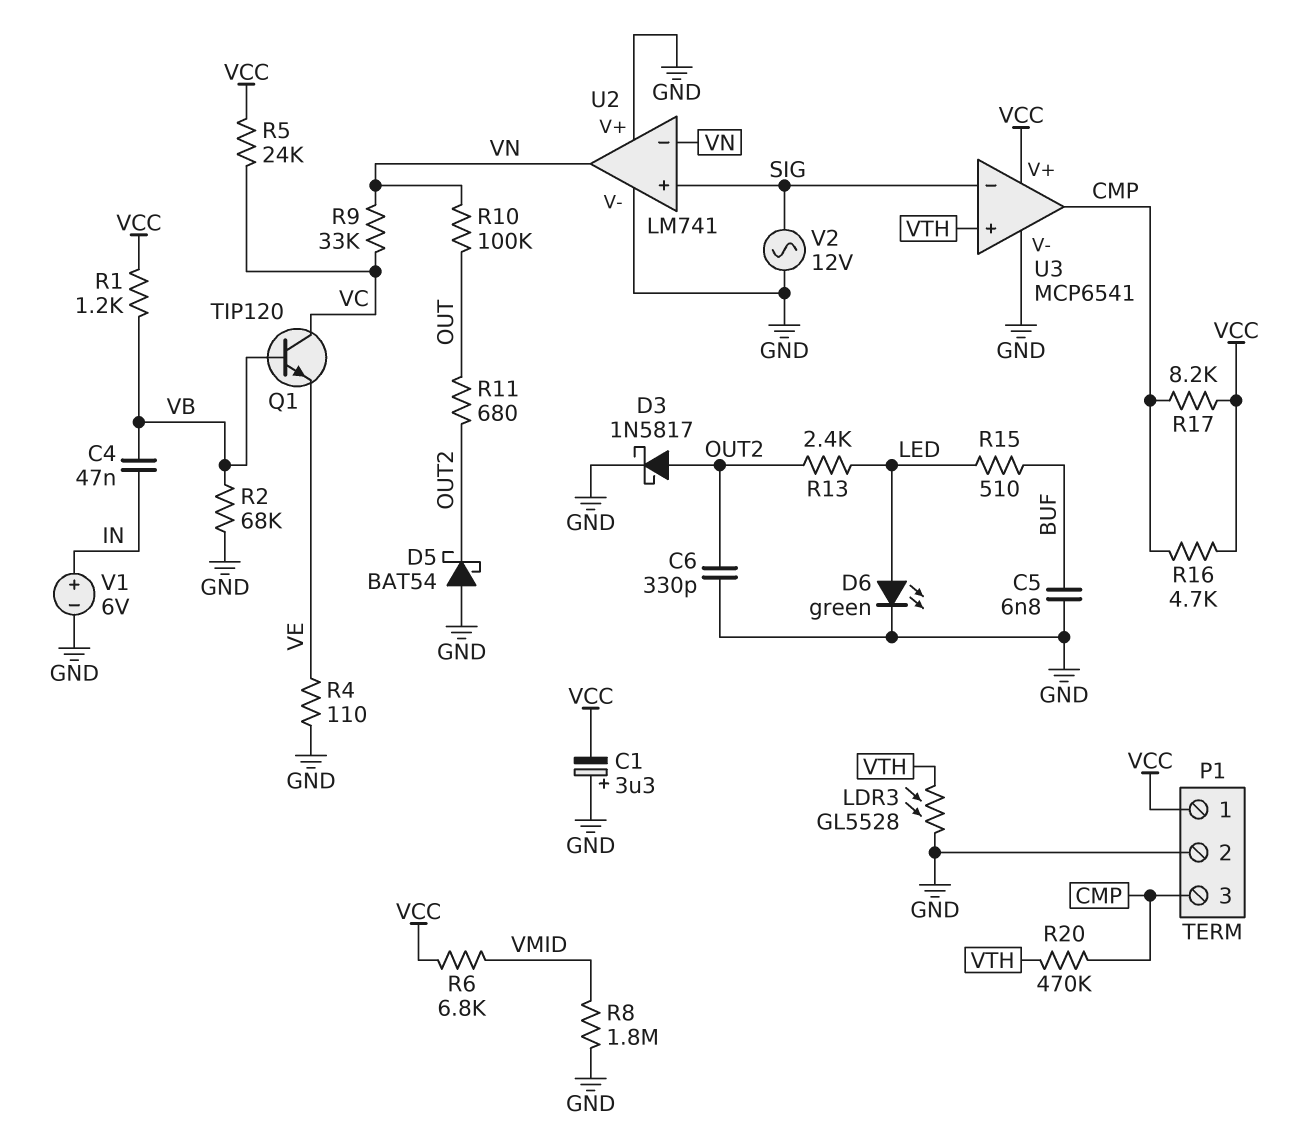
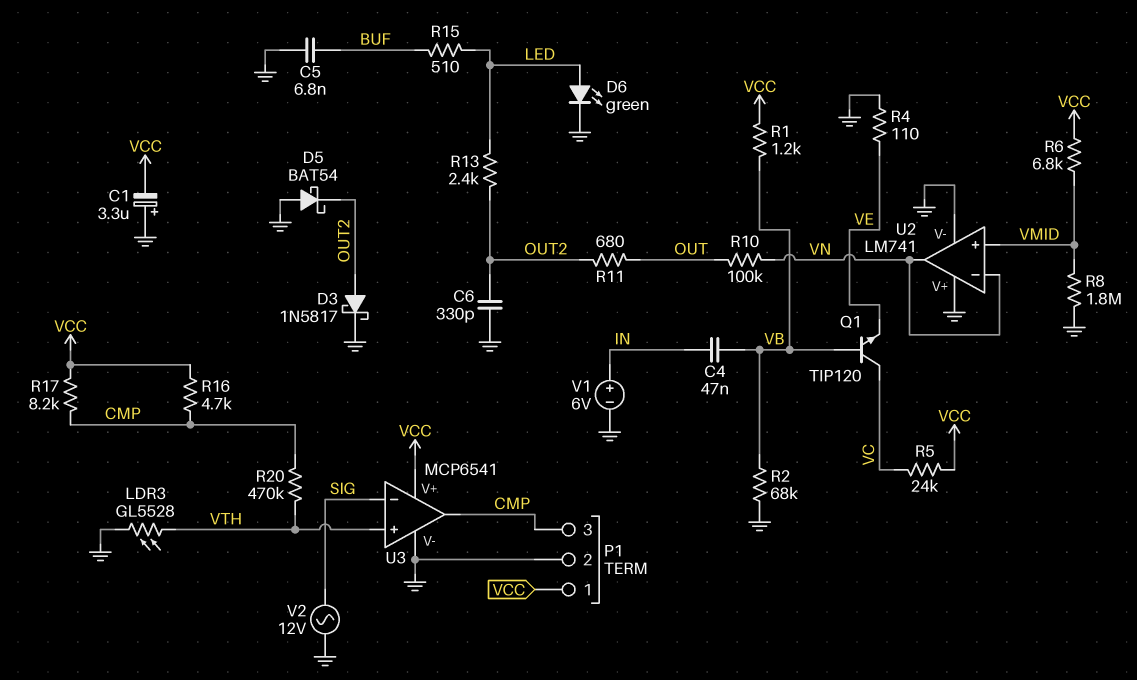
R9: 33k (VC, VN) -> none
U2 pin in+: SIG -> VMID

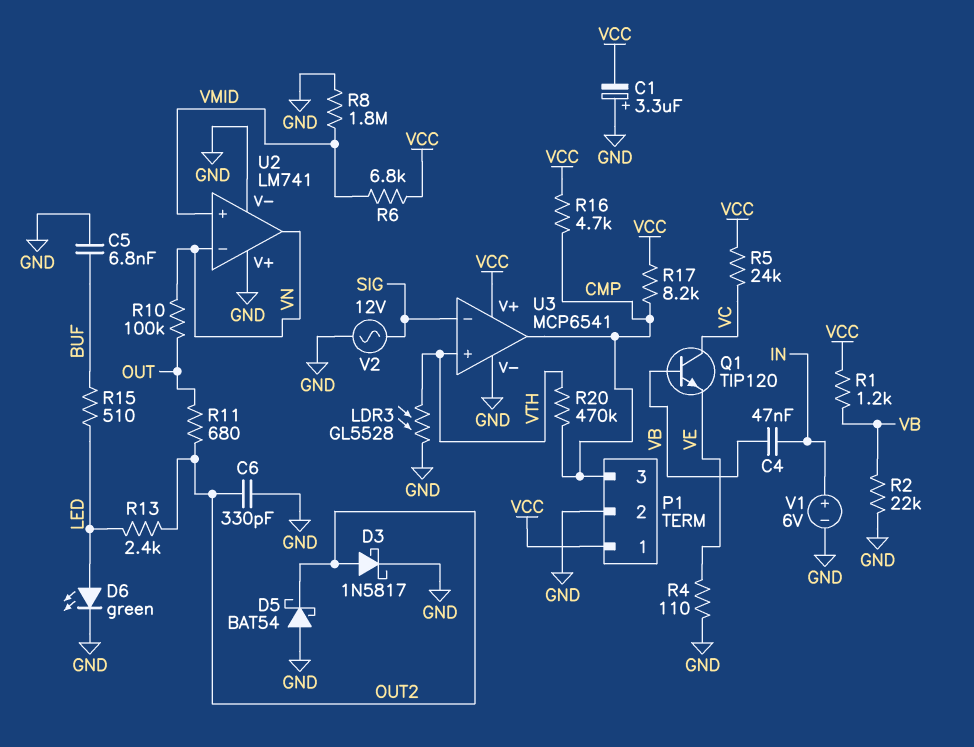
R2: 68k (GND, VB) -> 22k (GND, VB)

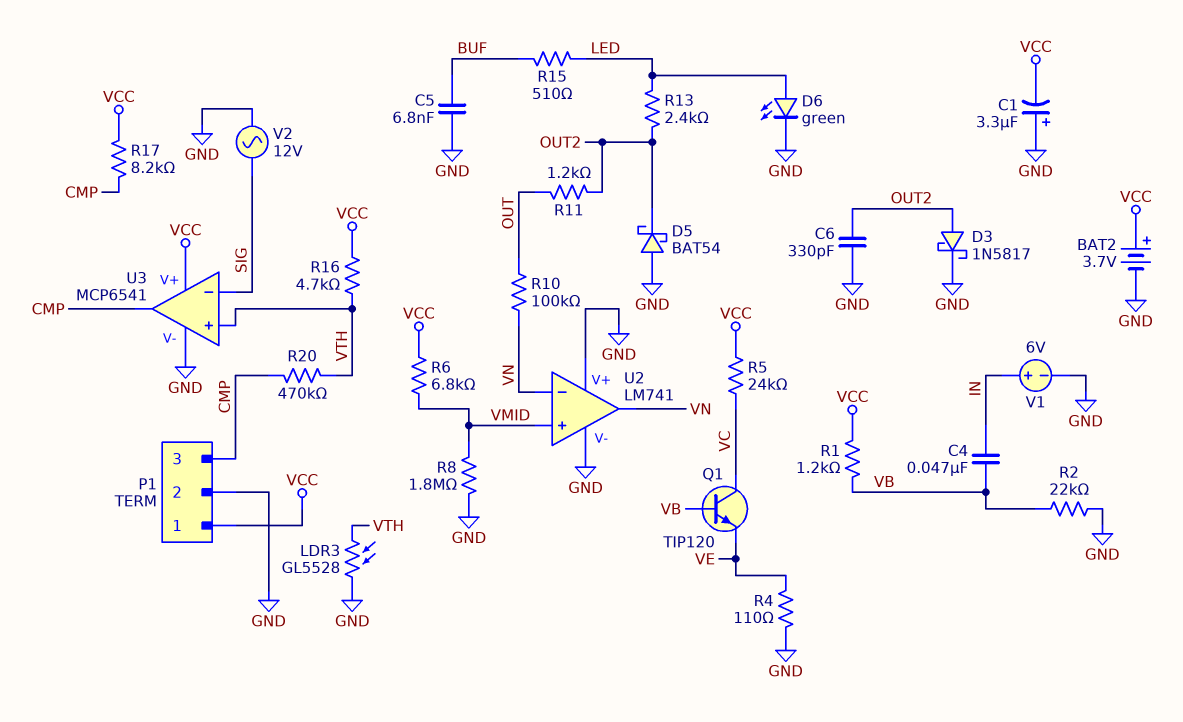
BAT2: none -> 3.7V (plus VCC, minus GND)
R11: 680 (OUT, OUT2) -> 1.2k (OUT, OUT2)
R16: 4.7k (CMP, VCC) -> 4.7k (VCC, VTH)

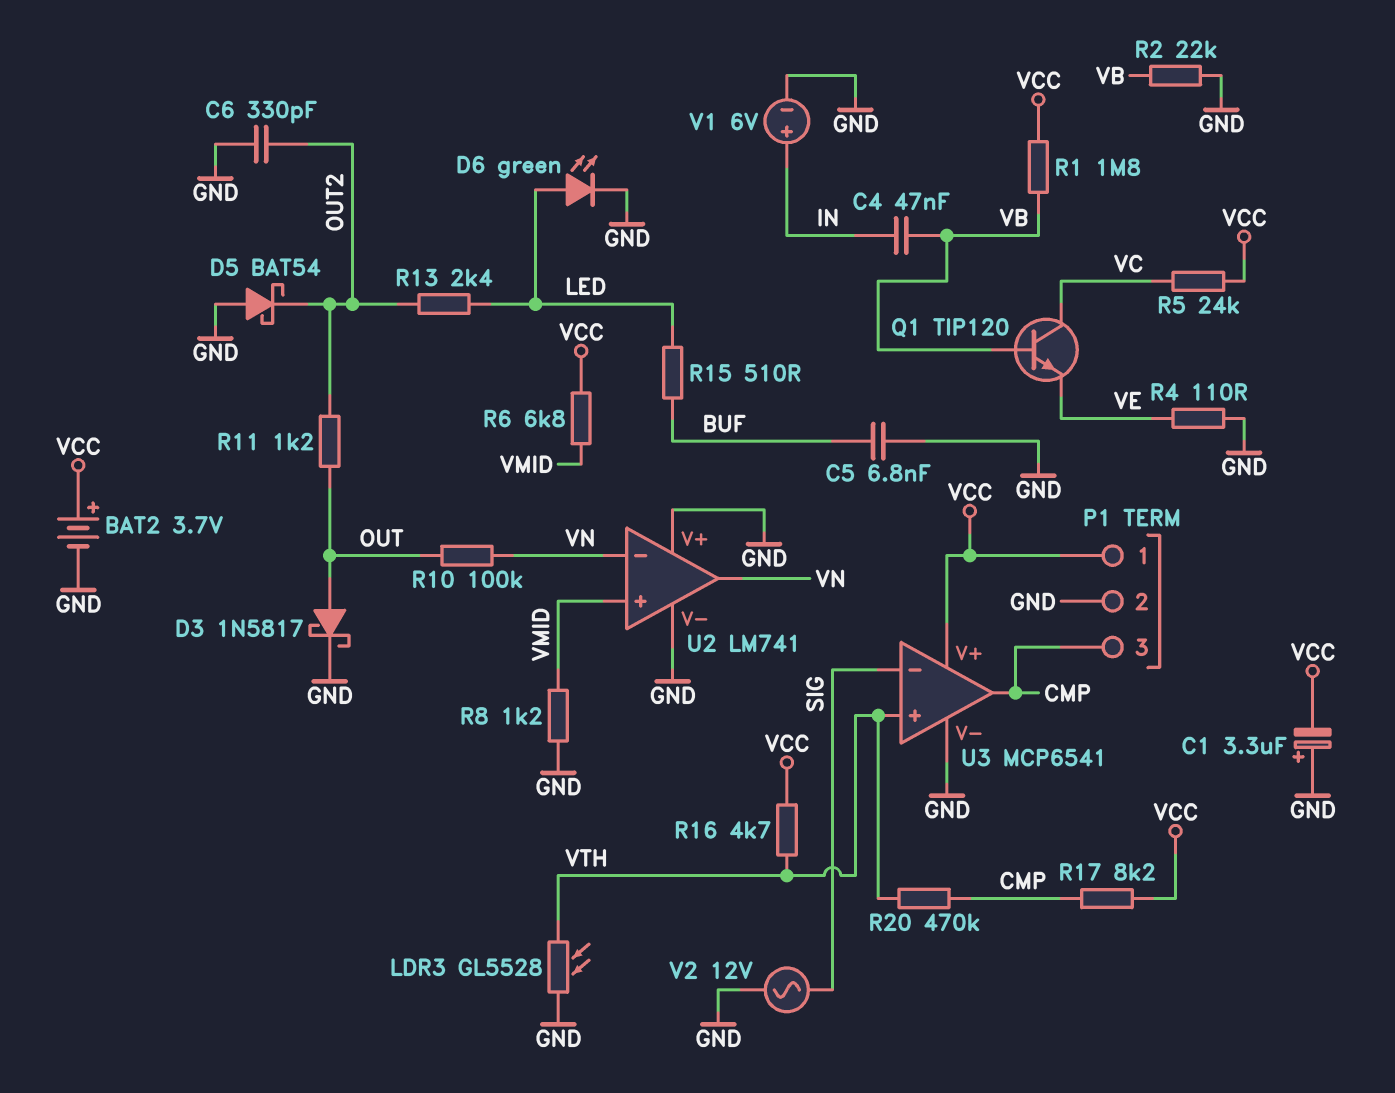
D3: schottky 1N5817 (A OUT2, K GND) -> schottky 1N5817 (A OUT, K GND)
R1: 1.2k (VB, VCC) -> 1.8M (VB, VCC)
R8: 1.8M (GND, VMID) -> 1.2k (GND, VMID)

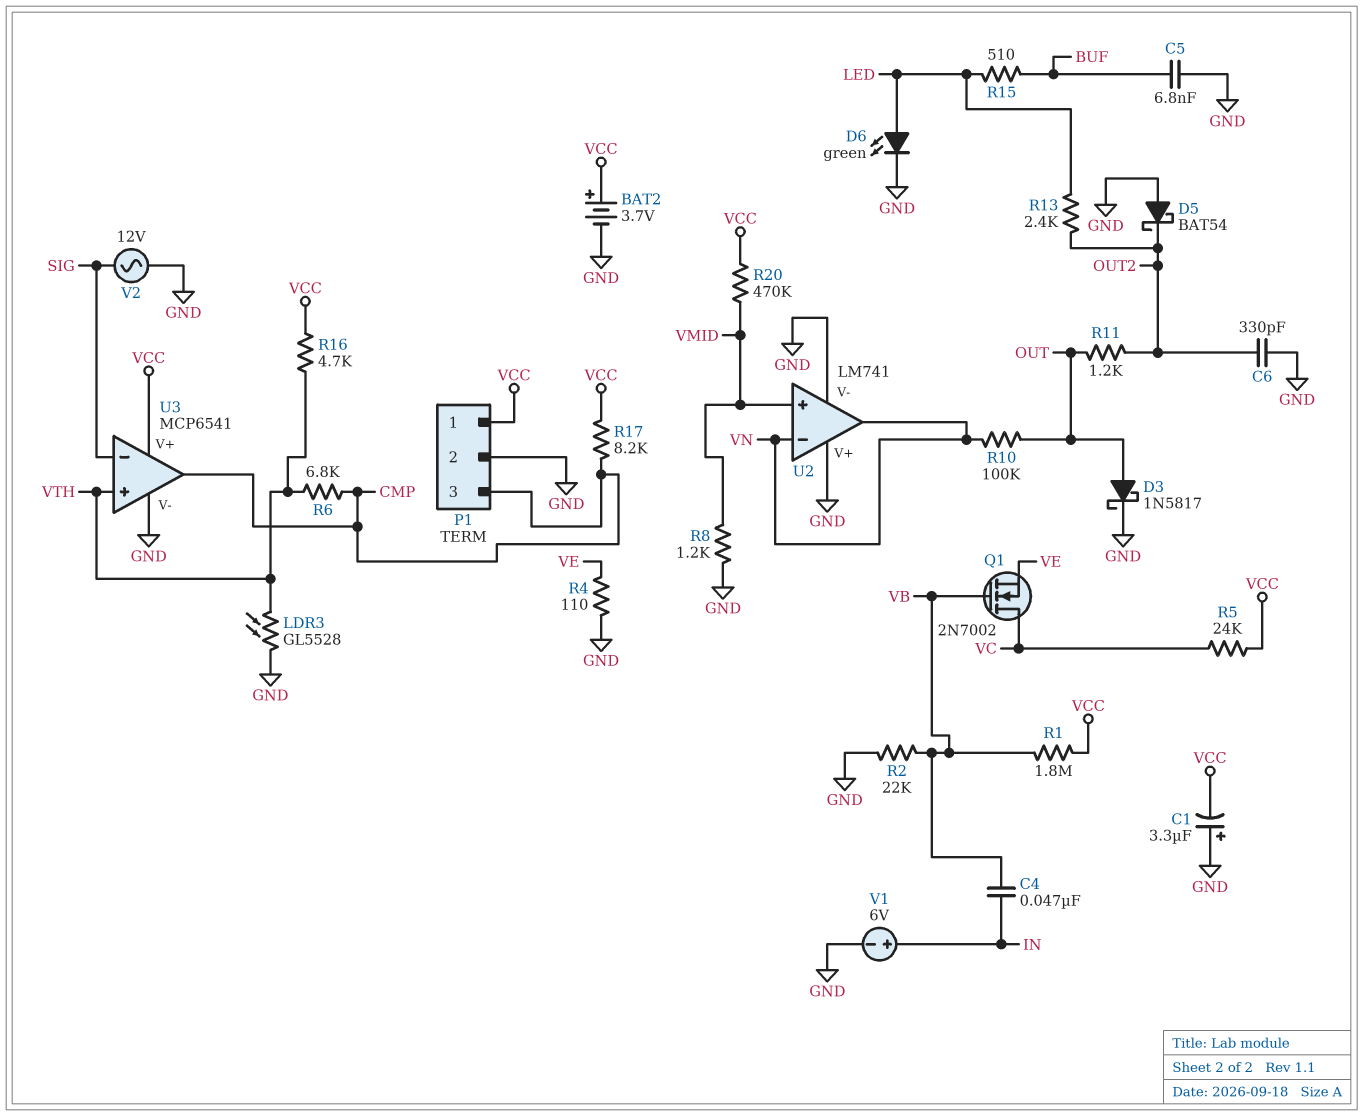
Q1: NPN TIP120 (B VB, C VC, E VE) -> NMOS 2N7002 (G VB, D VC, S VE)
R6: 6.8k (VCC, VMID) -> 6.8k (CMP, VTH)
R20: 470k (CMP, VTH) -> 470k (VCC, VMID)

